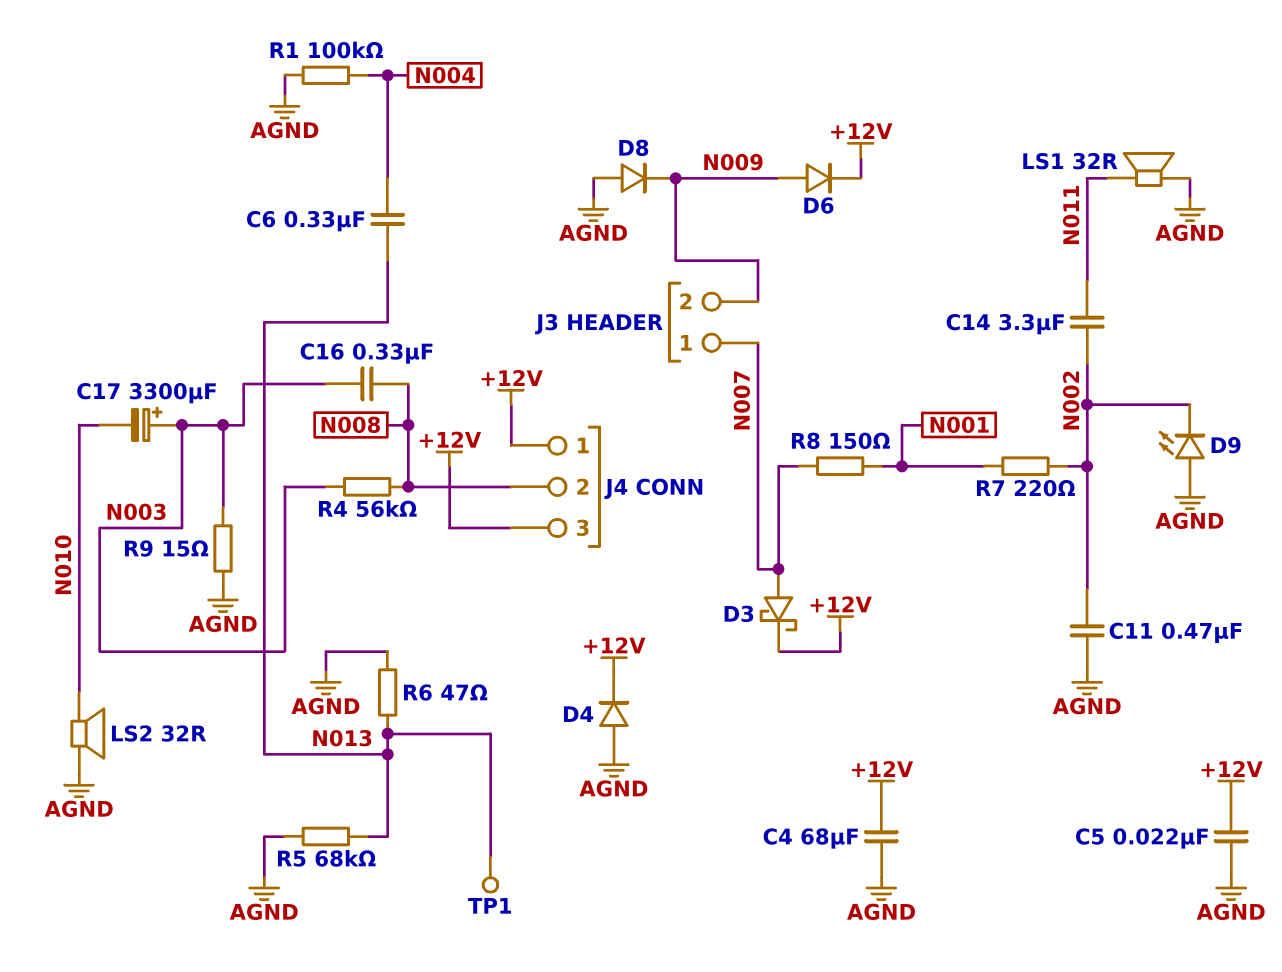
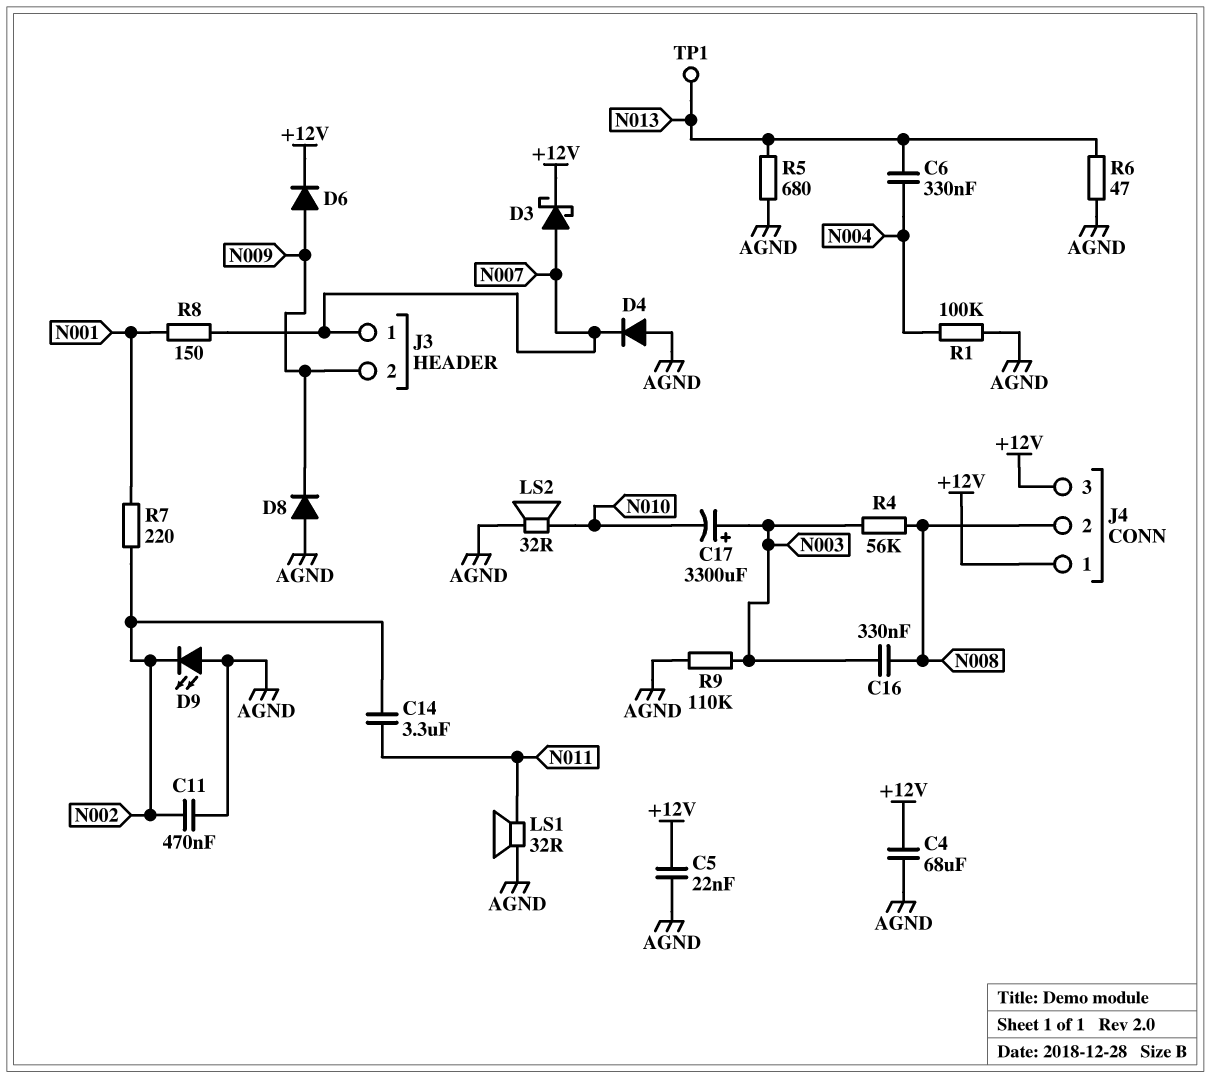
D4: diode (A AGND, K +12V) -> diode (A AGND, K N007)
R5: 68k (AGND, N013) -> 680 (AGND, N013)
R9: 15 (AGND, N003) -> 110k (AGND, N003)

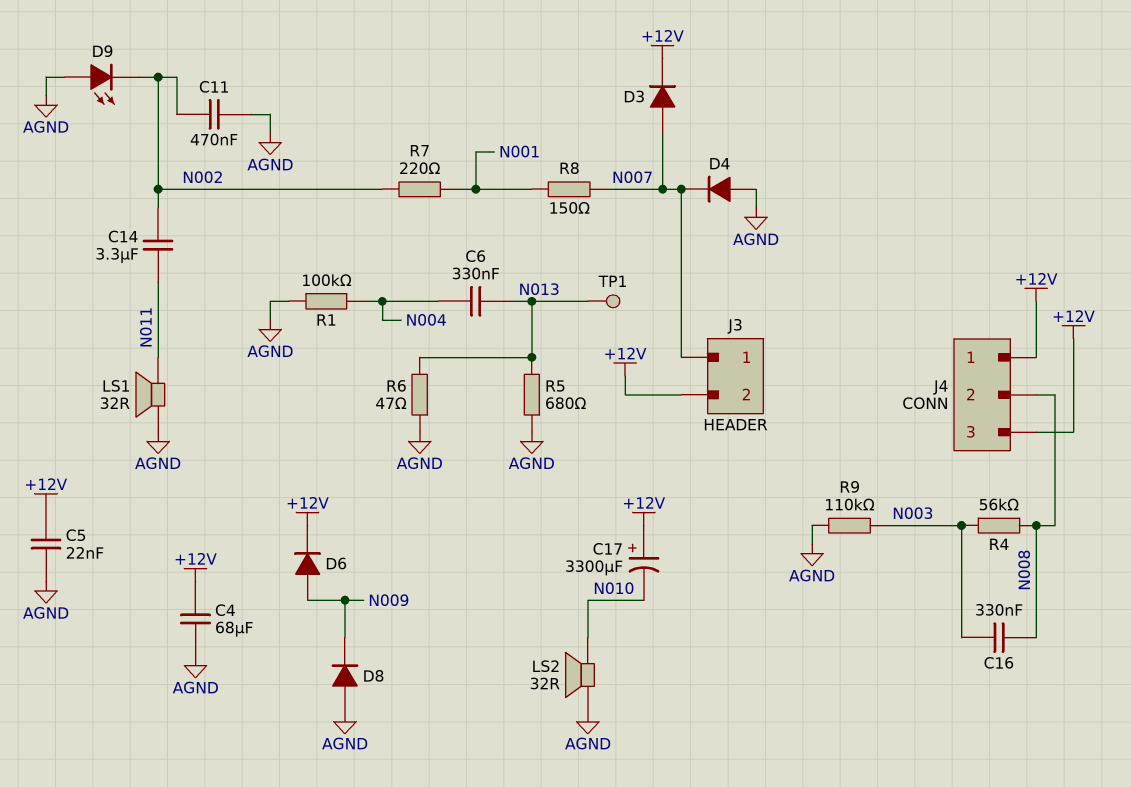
C17: 3300uF (plus N003, minus N010) -> 3300uF (plus +12V, minus N010)
D3: schottky (A N007, K +12V) -> diode (A N007, K +12V)
J3 pin 2: N009 -> +12V

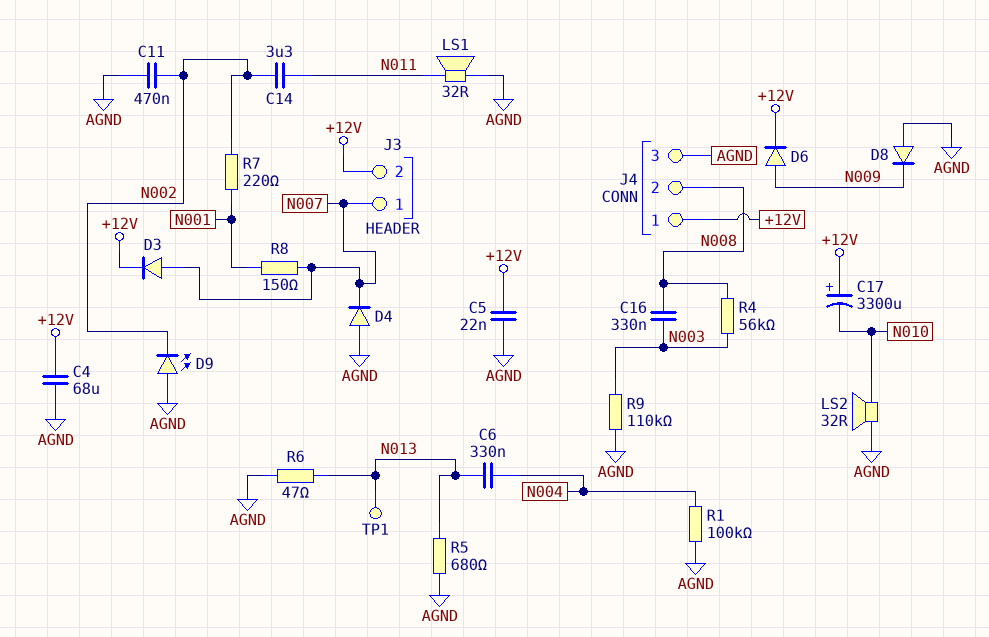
J4 pin 3: +12V -> AGND

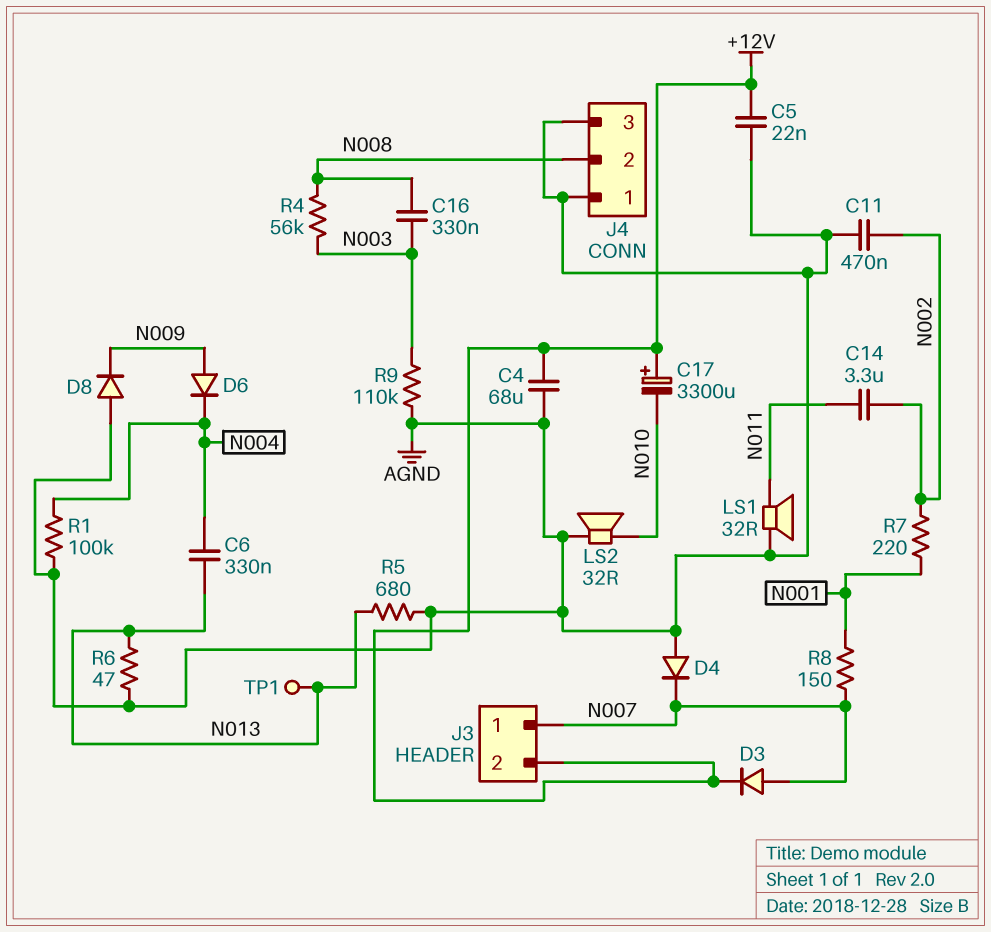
D6: diode (A N009, K +12V) -> diode (A N009, K N004)
D9: LED (A AGND, K N002) -> none
J4 pin 1: +12V -> AGND

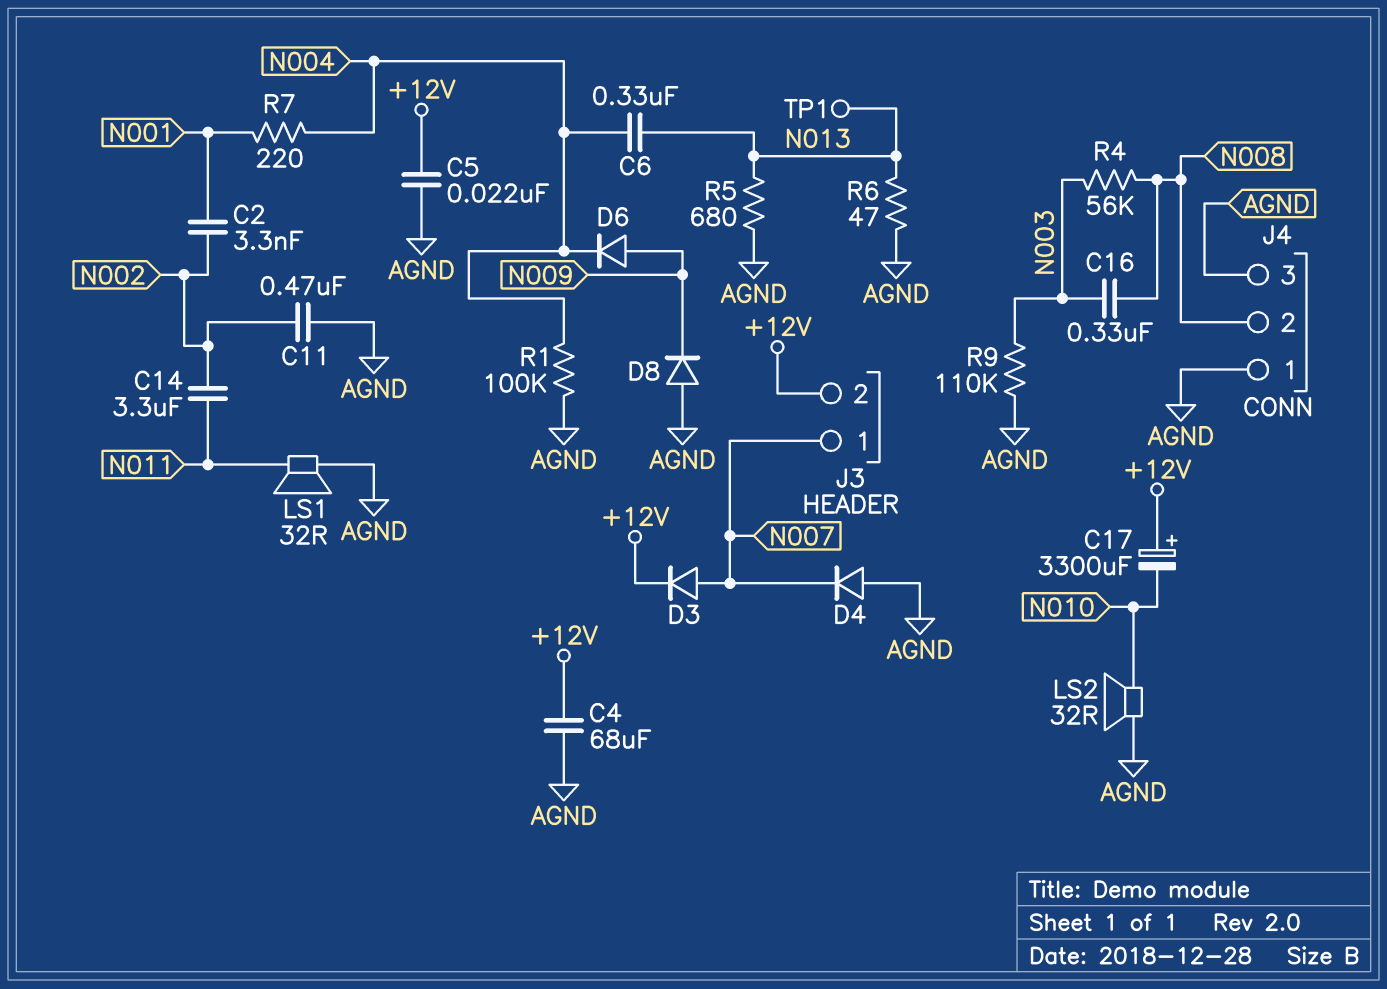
C2: none -> 3.3nF (N001, N002)
R7: 220 (N001, N002) -> 220 (N001, N004)
R8: 150 (N001, N007) -> none

